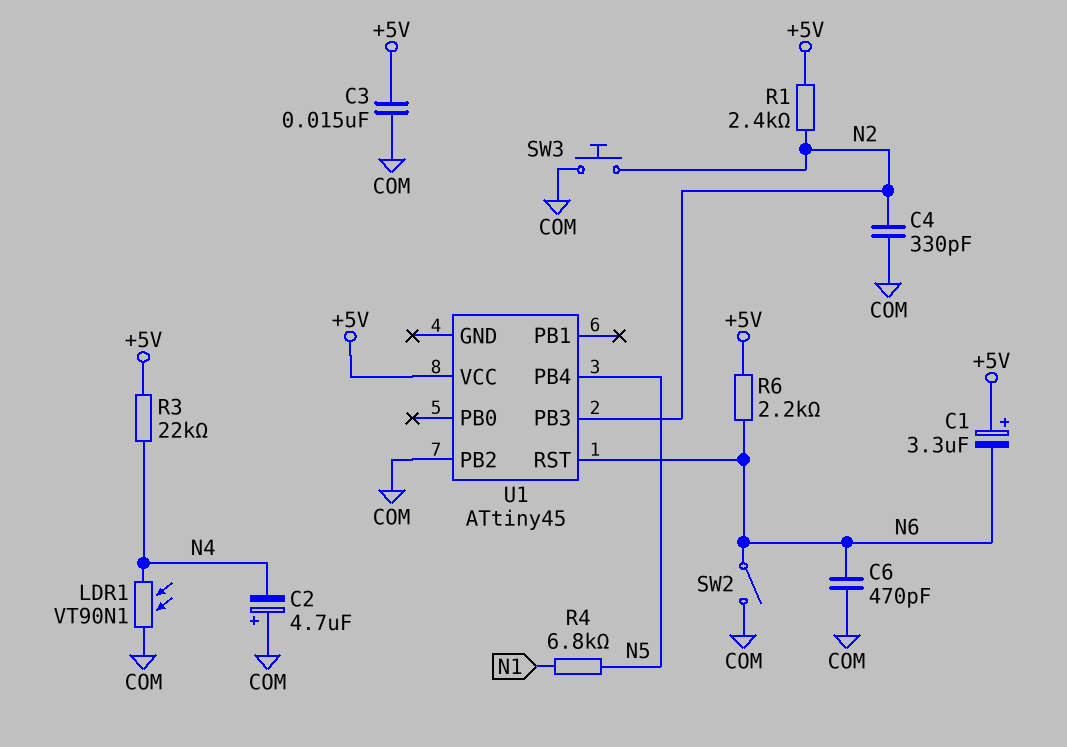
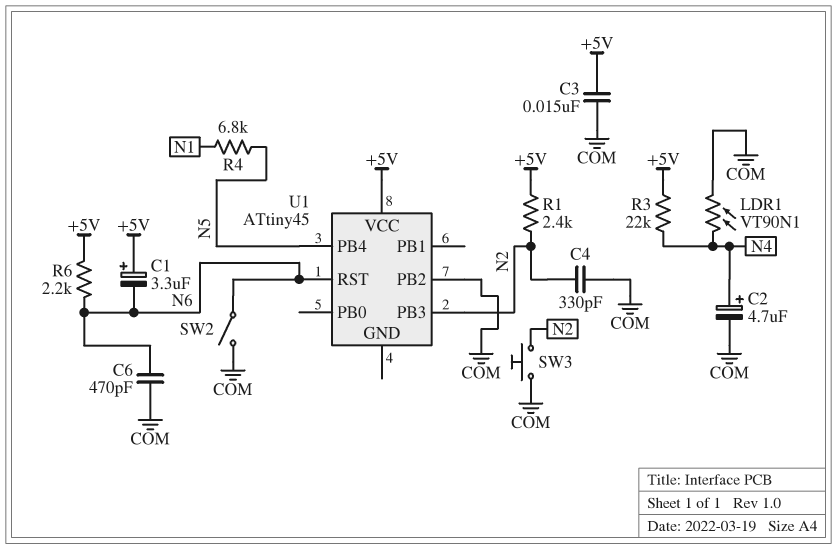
C2: 4.7uF (plus COM, minus N4) -> 4.7uF (plus N4, minus COM)

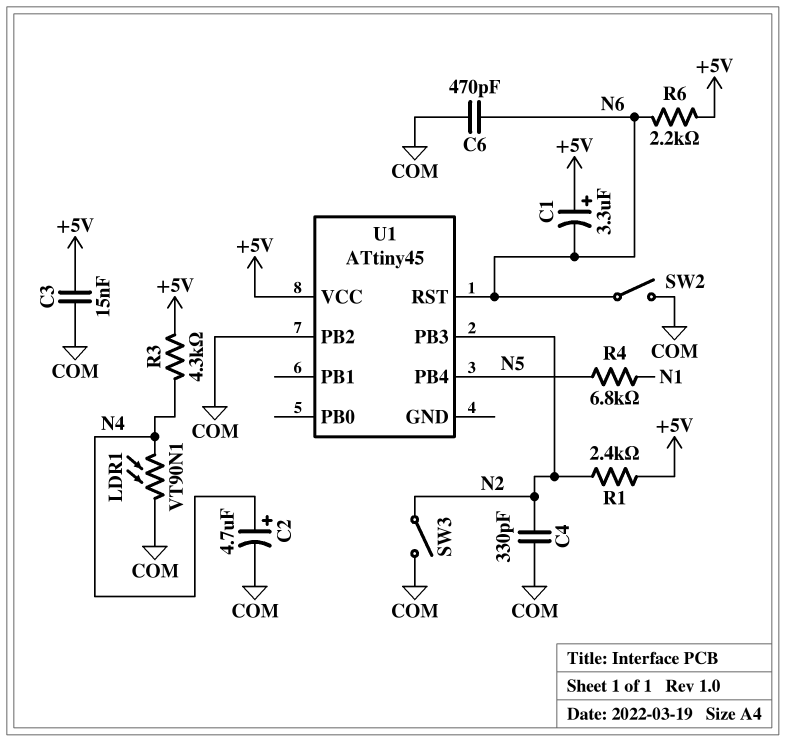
R3: 22k (+5V, N4) -> 4.3k (+5V, N4)
SW3: button (COM, N2) -> switch (COM, N2)

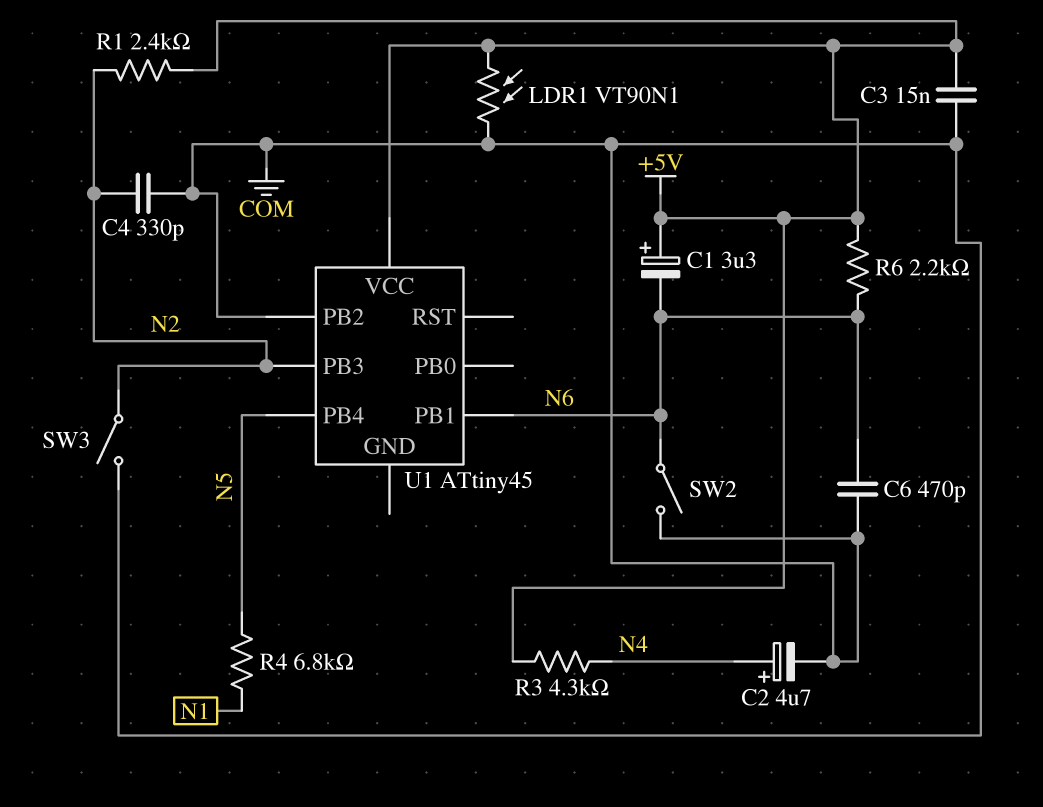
LDR1: VT90N1 (COM, N4) -> VT90N1 (+5V, COM)
U1 pin PB1: none -> N6
U1 pin RST: N6 -> none

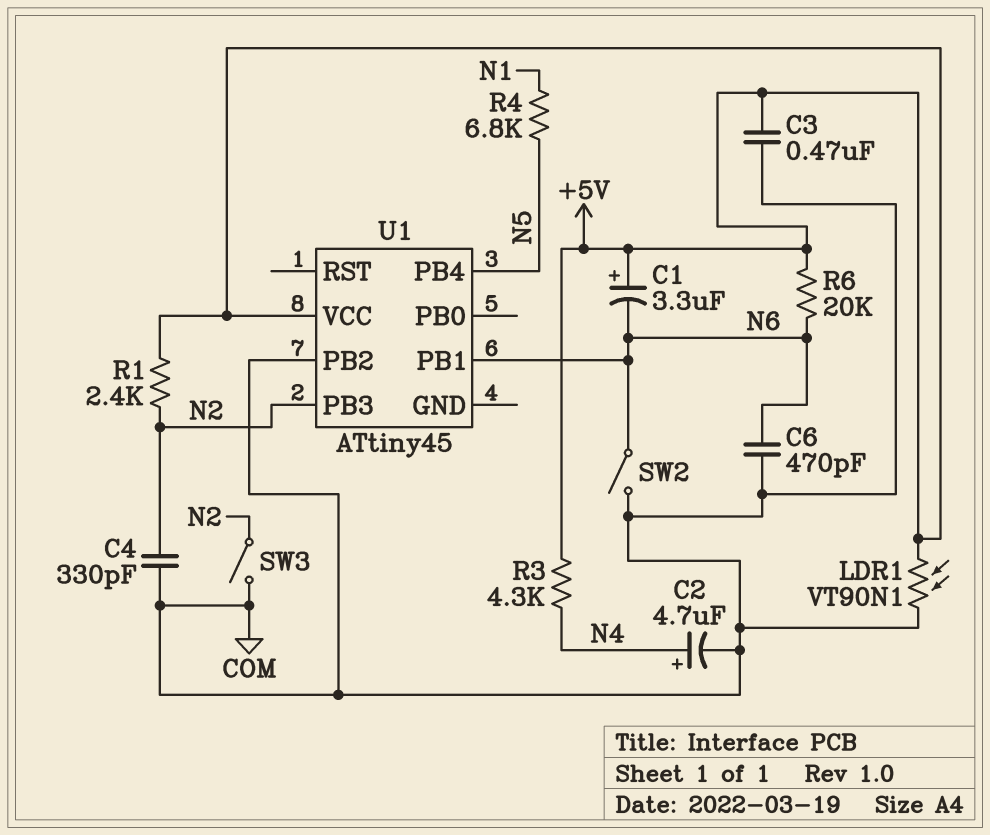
C3: 15nF (+5V, COM) -> 470nF (+5V, COM)
R6: 2.2k (+5V, N6) -> 20k (+5V, N6)

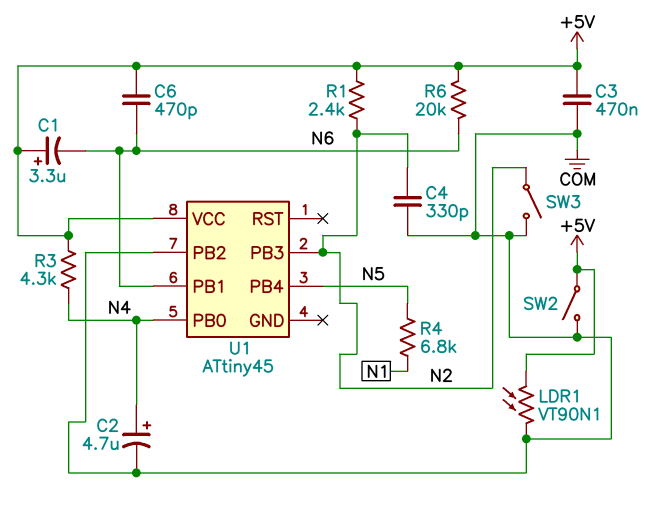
C6: 470pF (COM, N6) -> 470pF (+5V, N6)
SW2: switch (COM, N6) -> switch (+5V, COM)
U1 pin PB0: none -> N4

